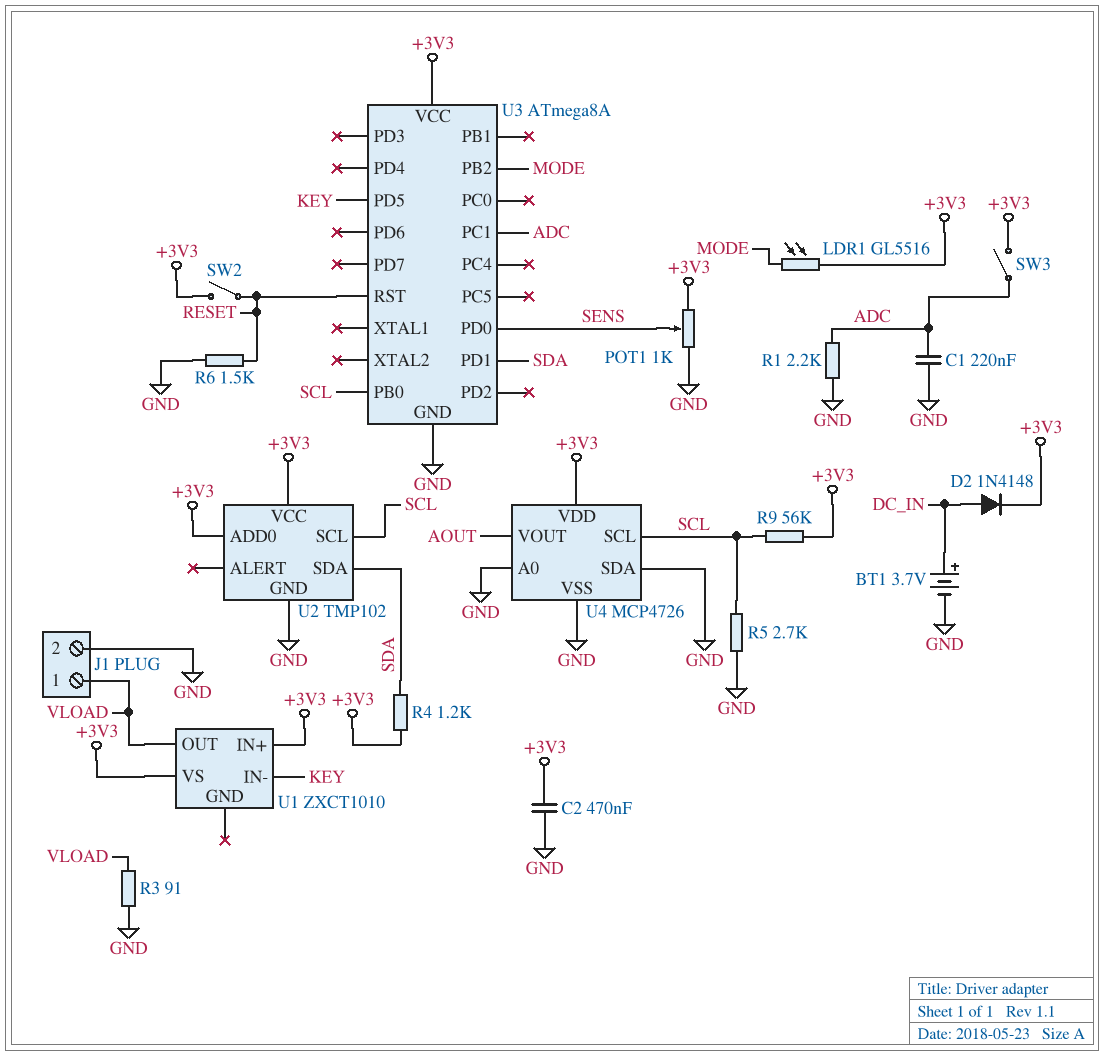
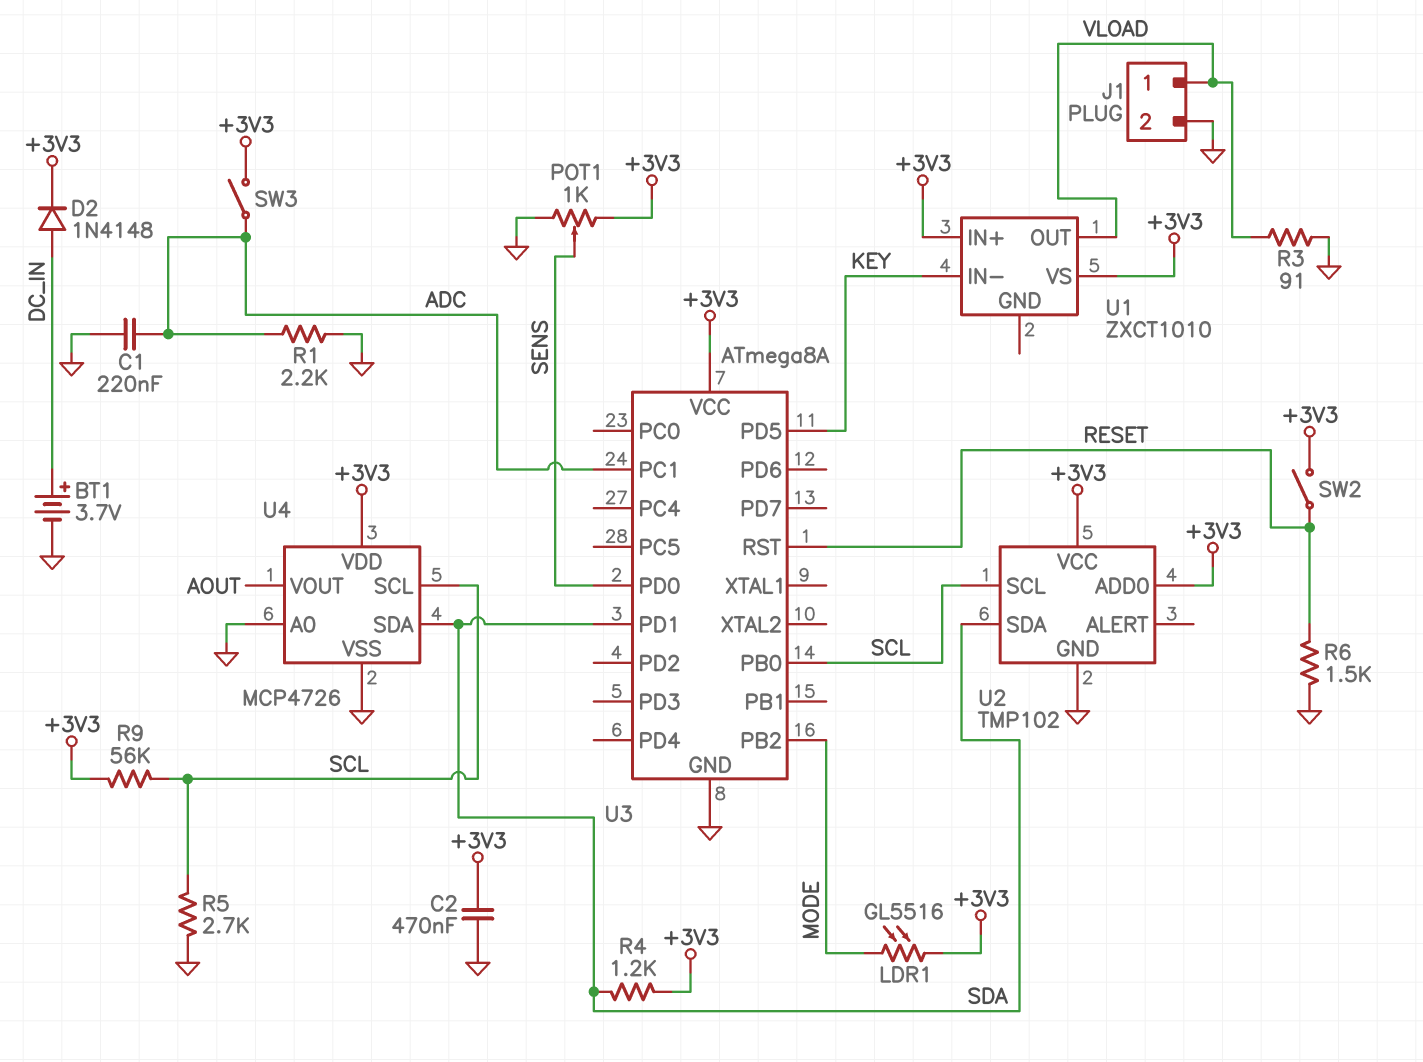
U4 pin SDA: GND -> SDA

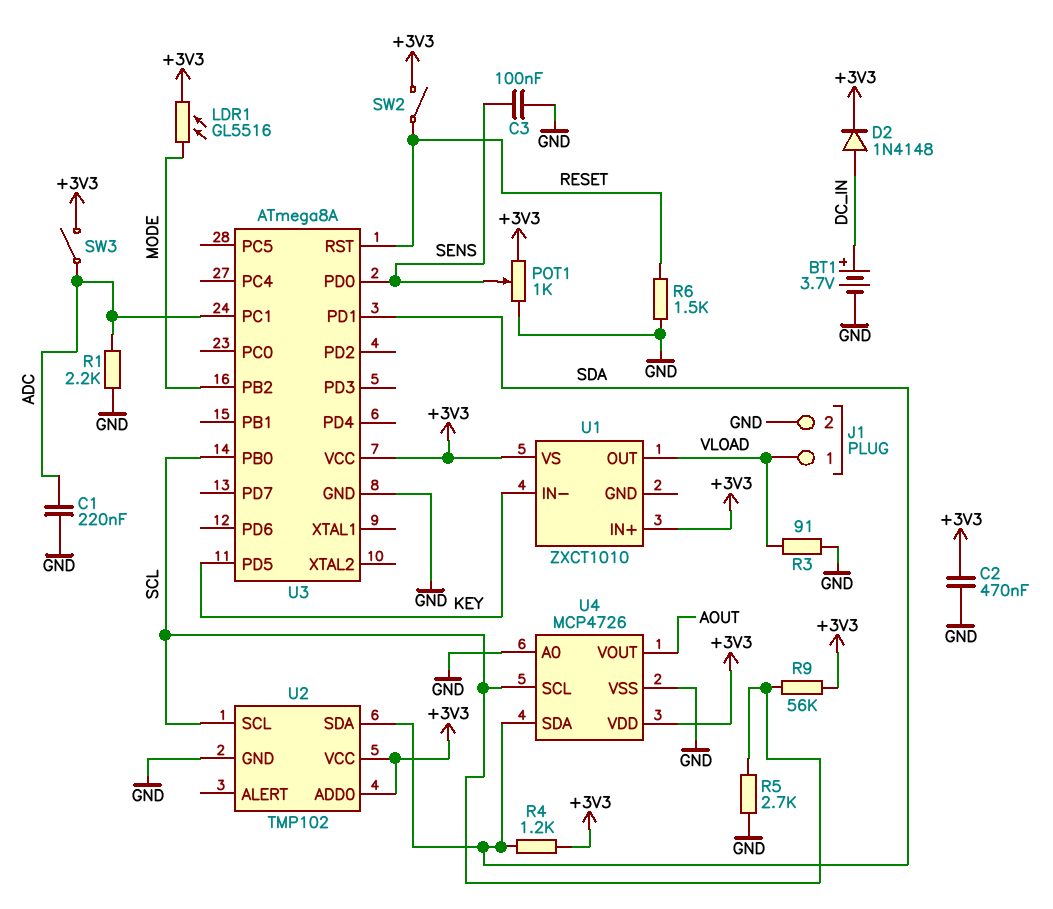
C3: none -> 100nF (GND, SENS)

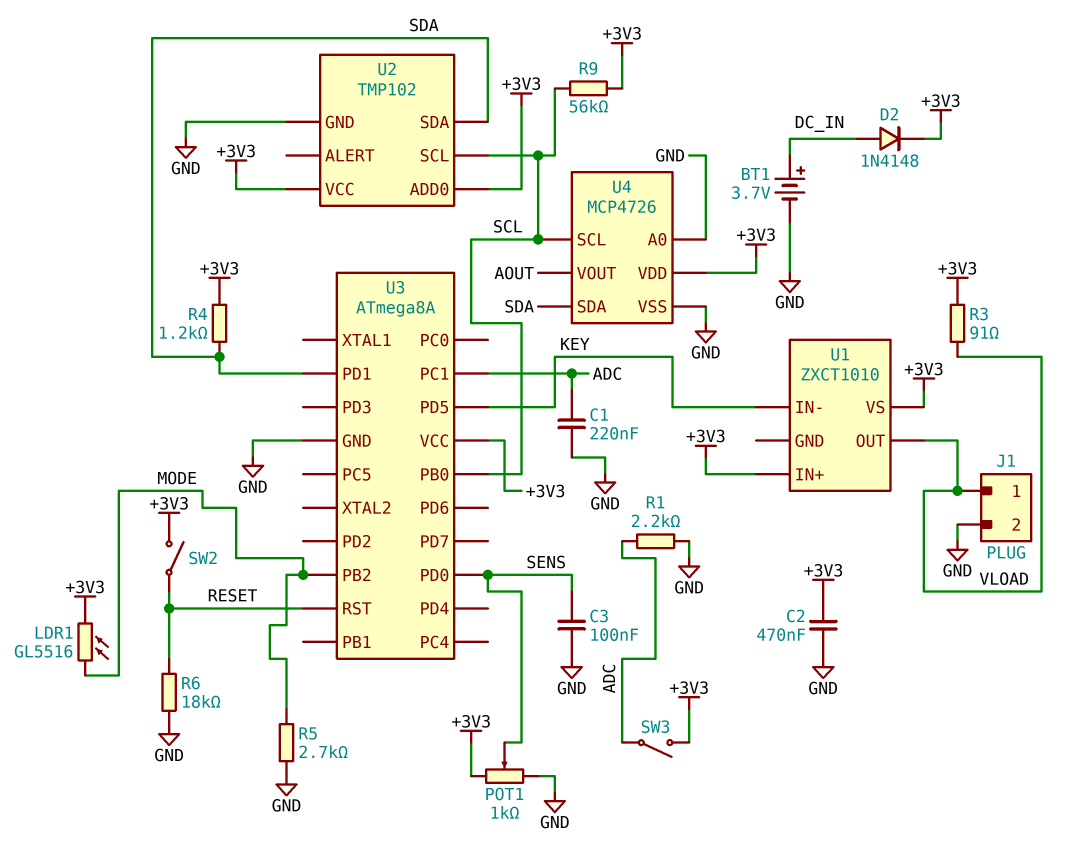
R3: 91 (GND, VLOAD) -> 91 (+3V3, VLOAD)
R5: 2.7k (GND, SCL) -> 2.7k (GND, MODE)
R6: 1.5k (GND, RESET) -> 18k (GND, RESET)

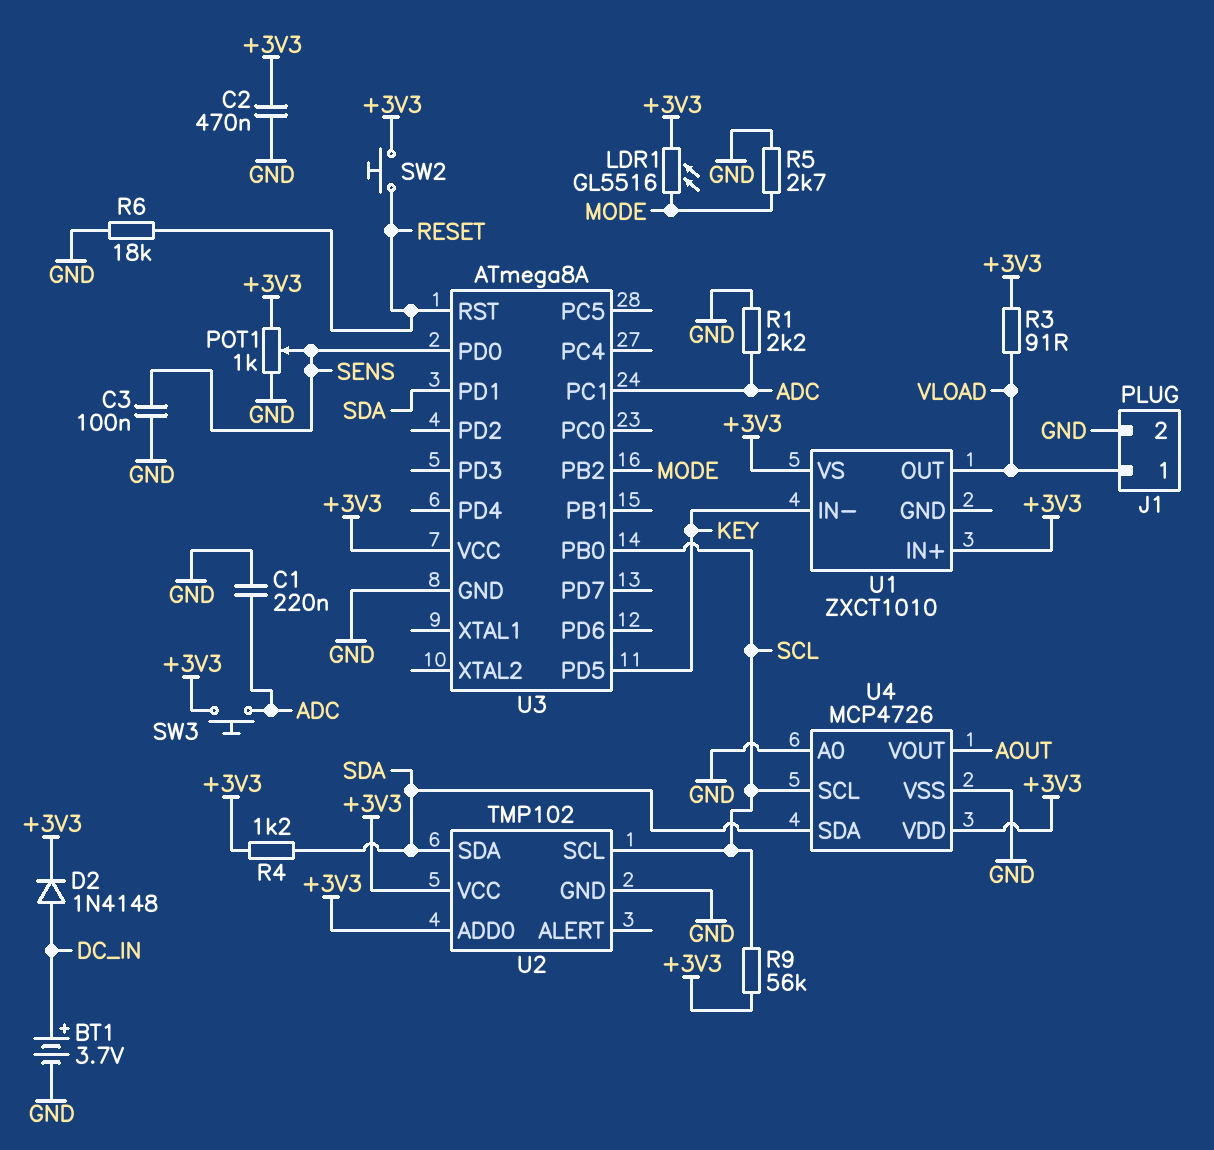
SW2: switch (+3V3, RESET) -> button (+3V3, RESET)
SW3: switch (+3V3, ADC) -> button (+3V3, ADC)

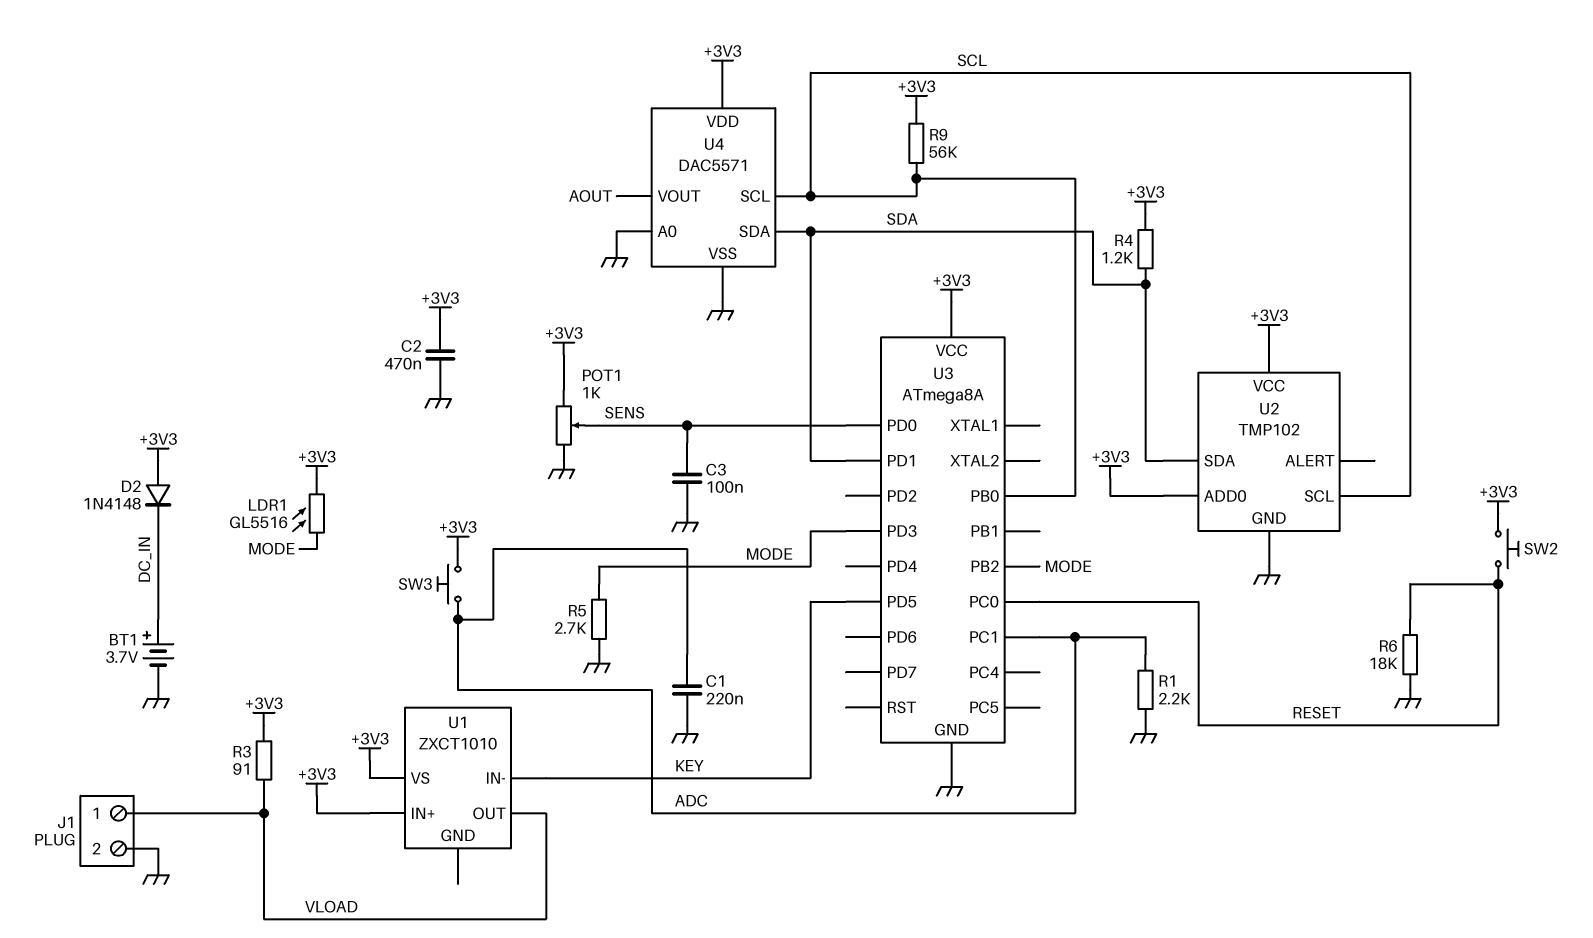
D2: diode 1N4148 (A DC_IN, K +3V3) -> diode 1N4148 (A +3V3, K DC_IN)
U3 pin PC0: none -> RESET
U3 pin PD3: none -> MODE
U3 pin RST: RESET -> none
U4: MCP4726 -> DAC5571

